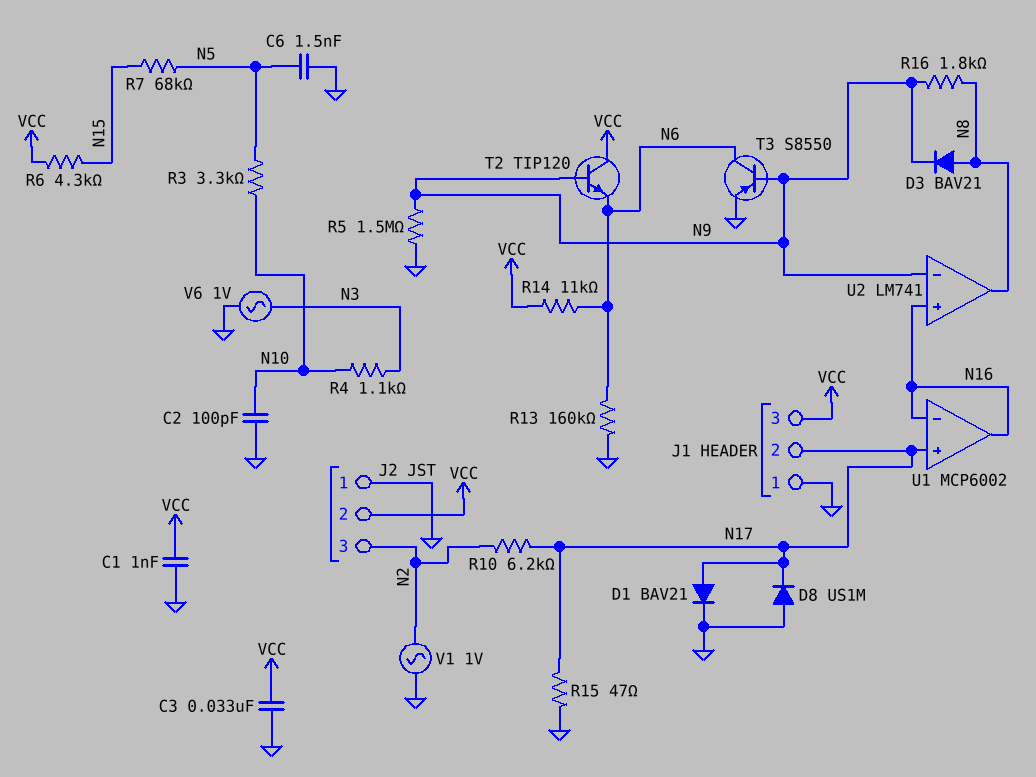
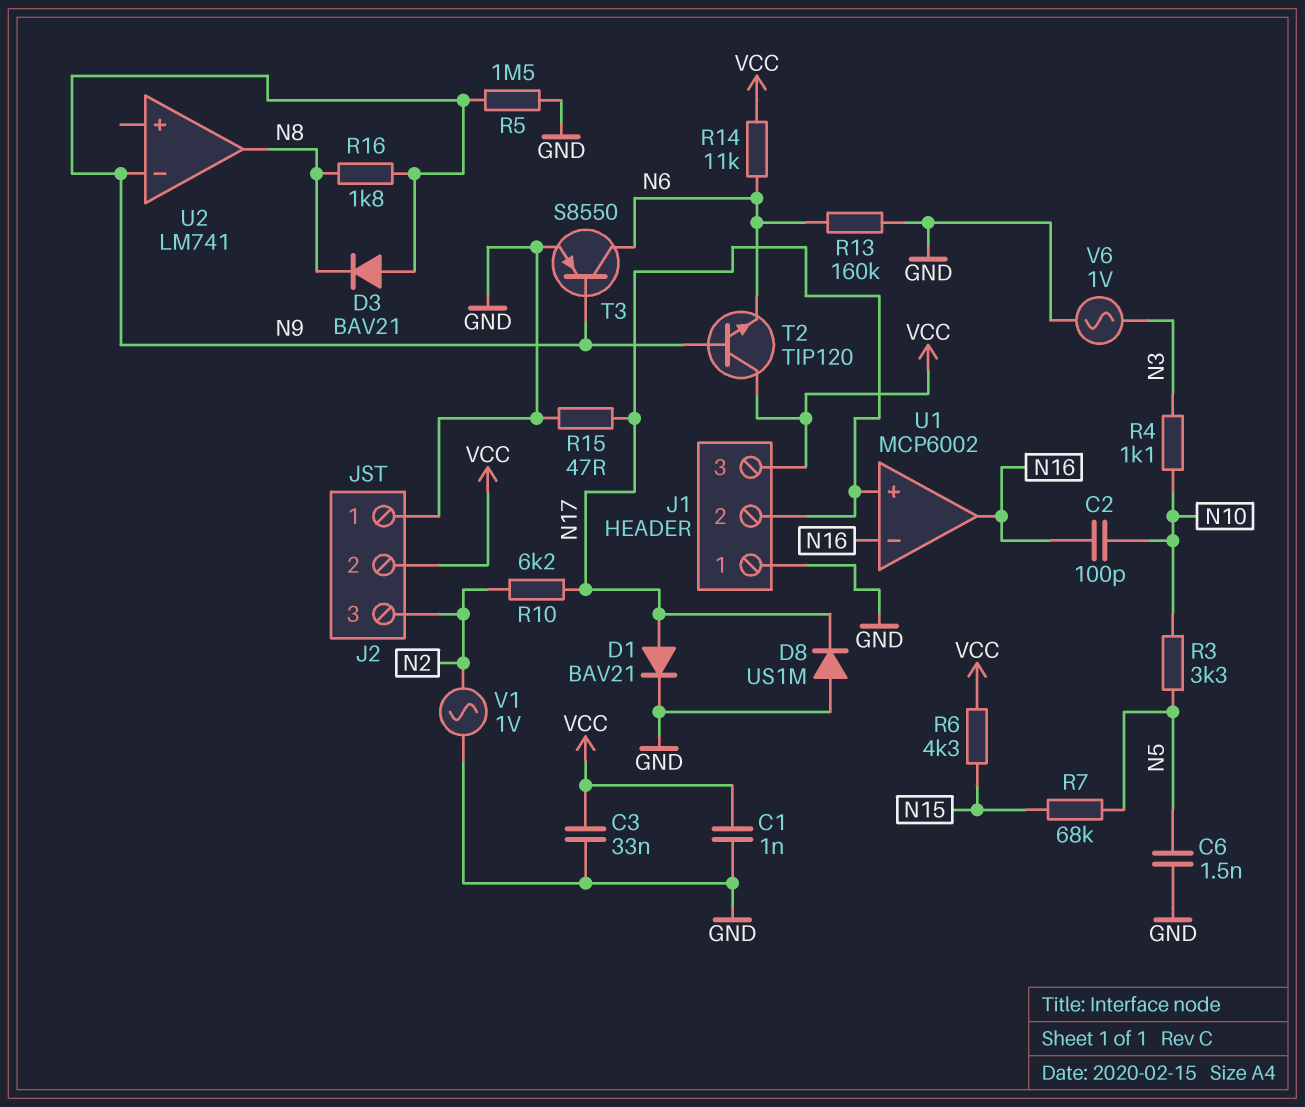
C2: 100pF (GND, N10) -> 100pF (N10, N16)
D3: diode BAV21 (A N8, K N9) -> diode BAV21 (A N9, K N8)
U2 pin in+: N16 -> none

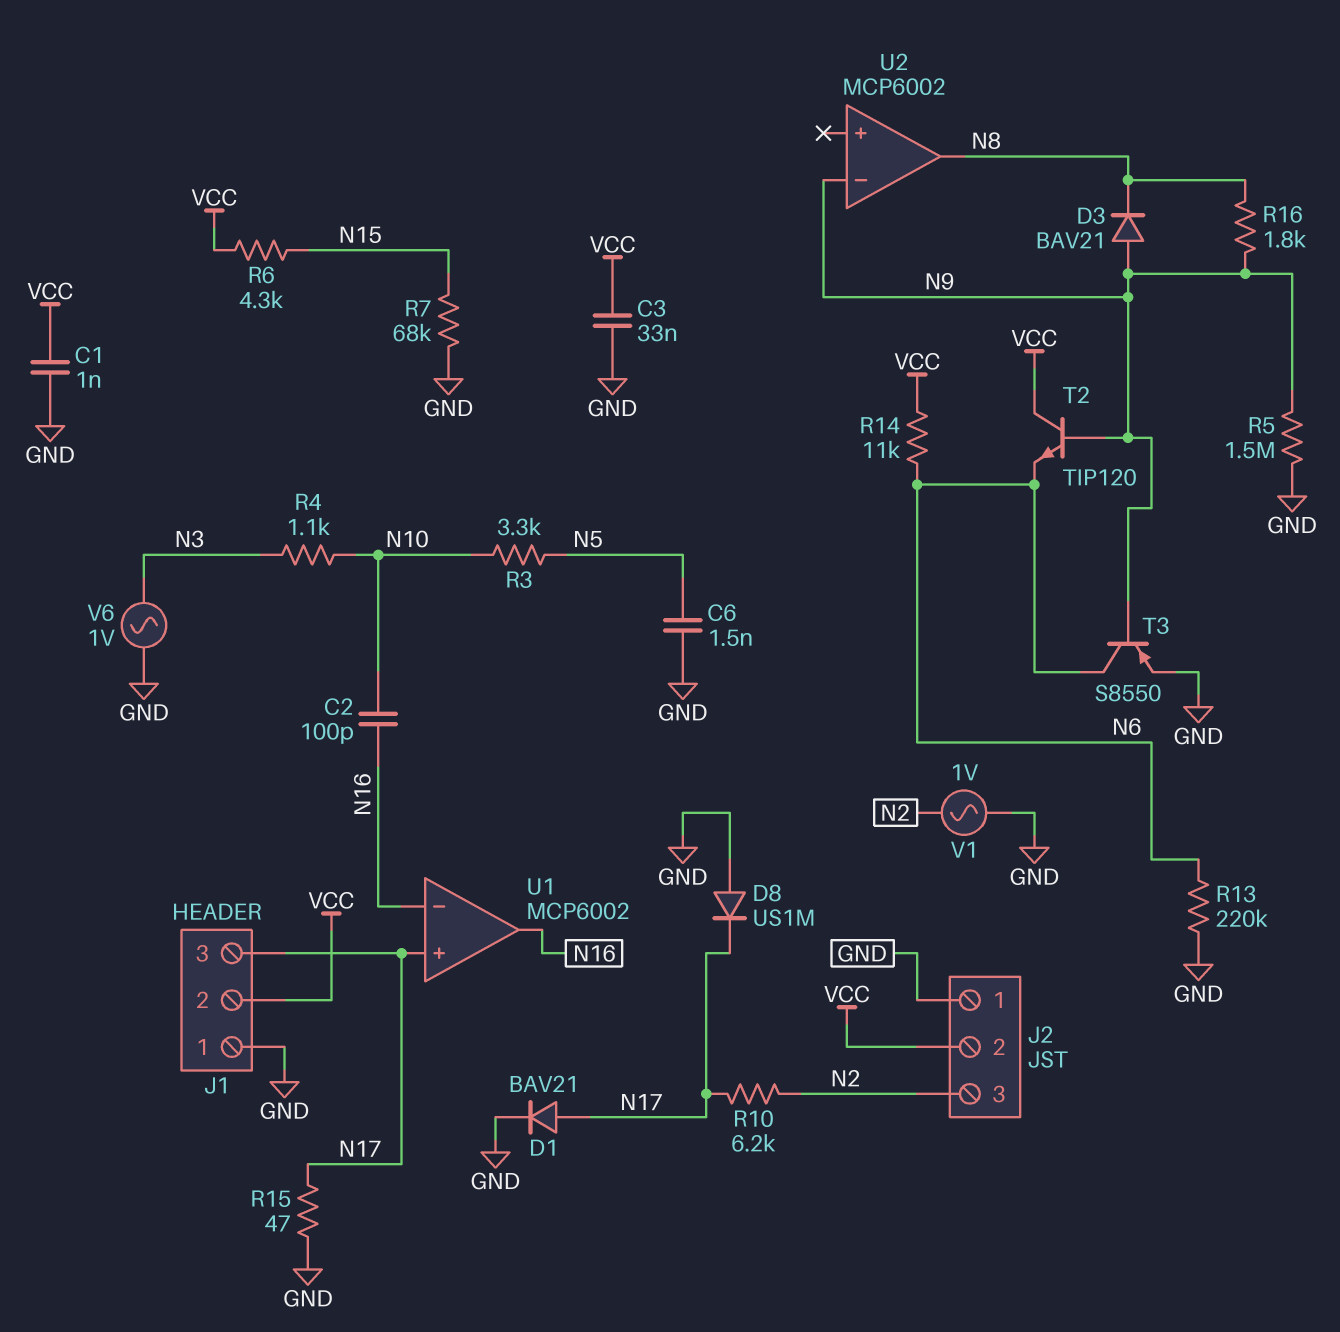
J1 pin 2: N17 -> VCC
J1 pin 3: VCC -> N17
R7: 68k (N5, N15) -> 68k (GND, N15)
R13: 160k (GND, N6) -> 220k (GND, N6)
U2: LM741 -> MCP6002

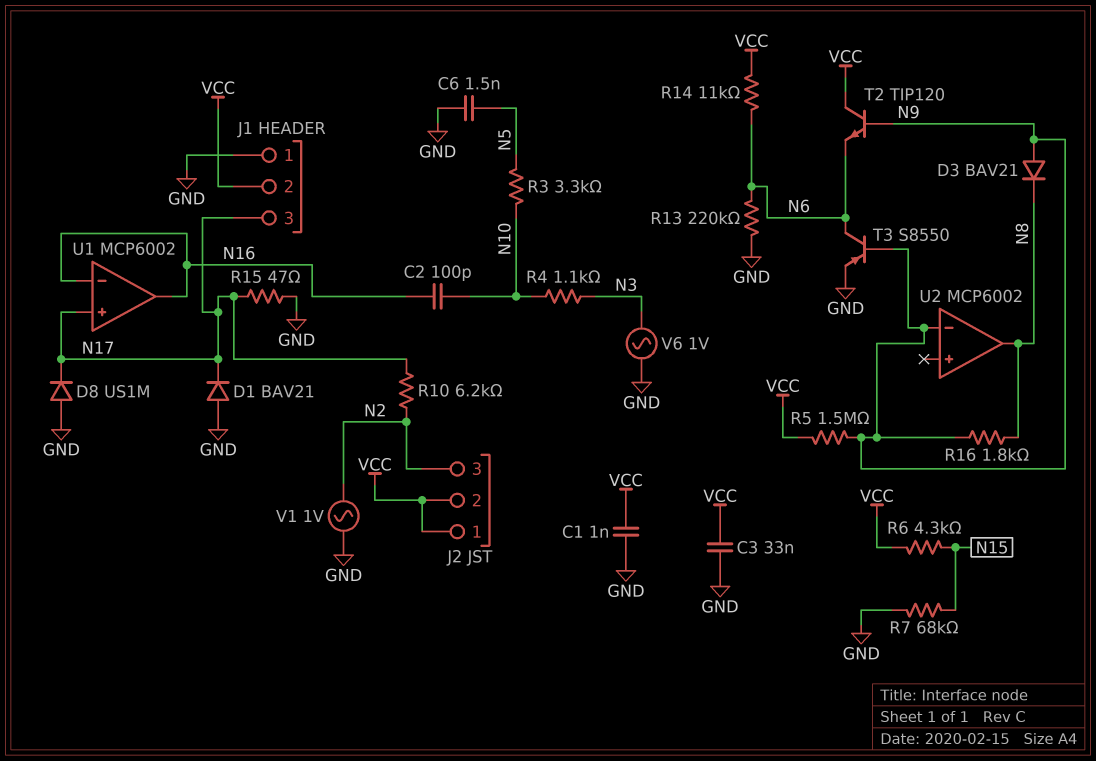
D1: diode BAV21 (A N17, K GND) -> diode BAV21 (A GND, K N17)
J2 pin 1: GND -> VCC
R5: 1.5M (GND, N9) -> 1.5M (N9, VCC)

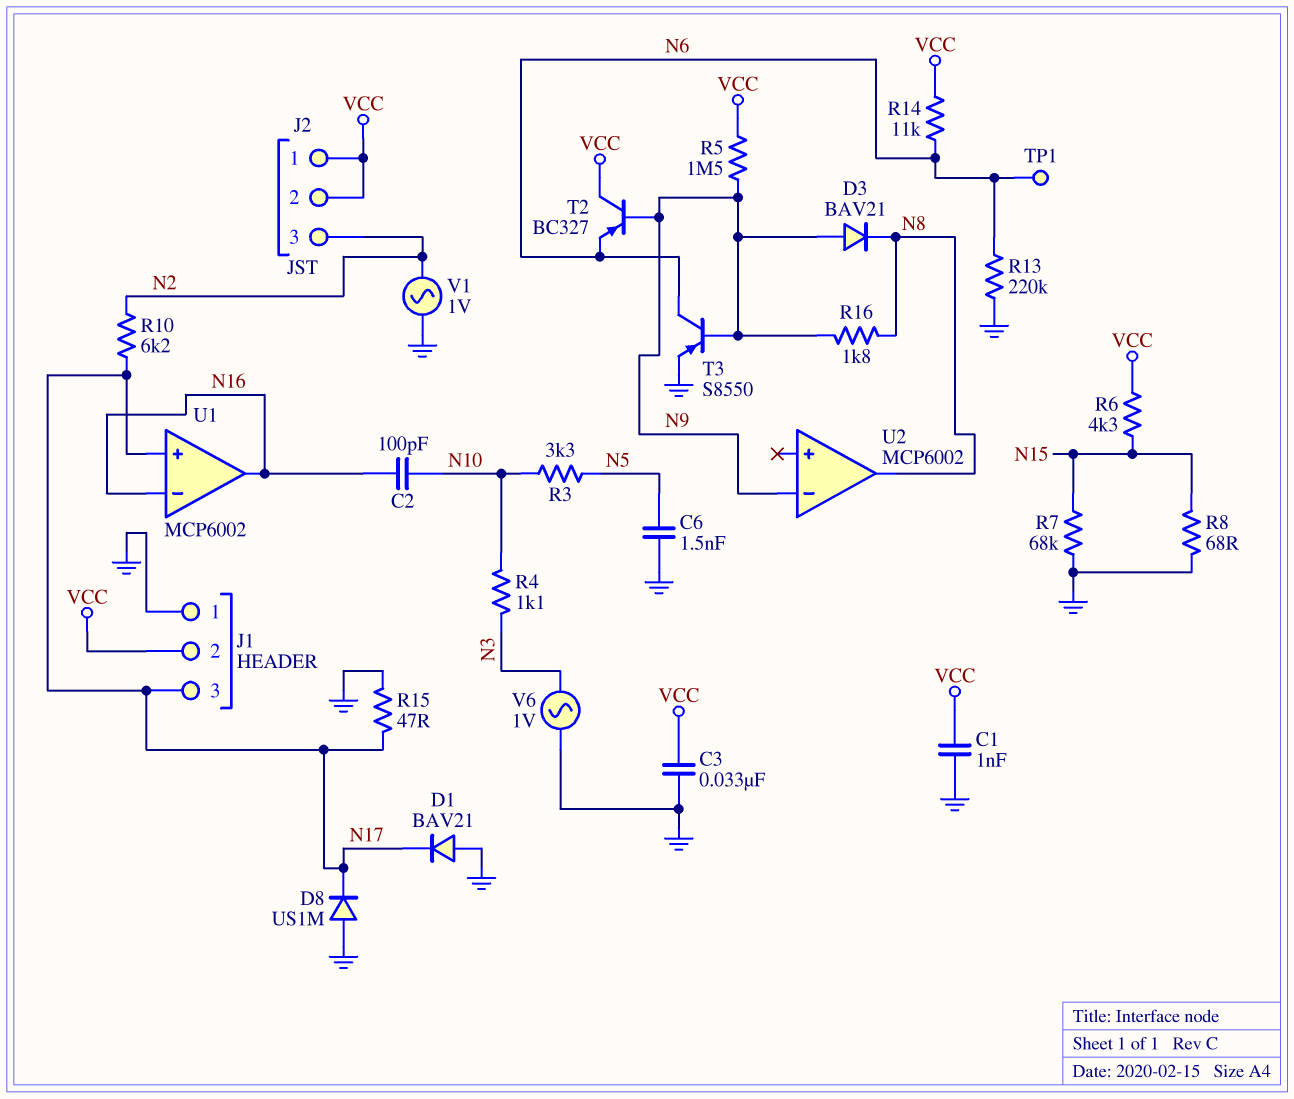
R8: none -> 68 (GND, N15)
T2: NPN TIP120 (B N9, C VCC, E N6) -> PNP BC327 (B N9, C VCC, E N6)
TP1: none -> test point (N6)

